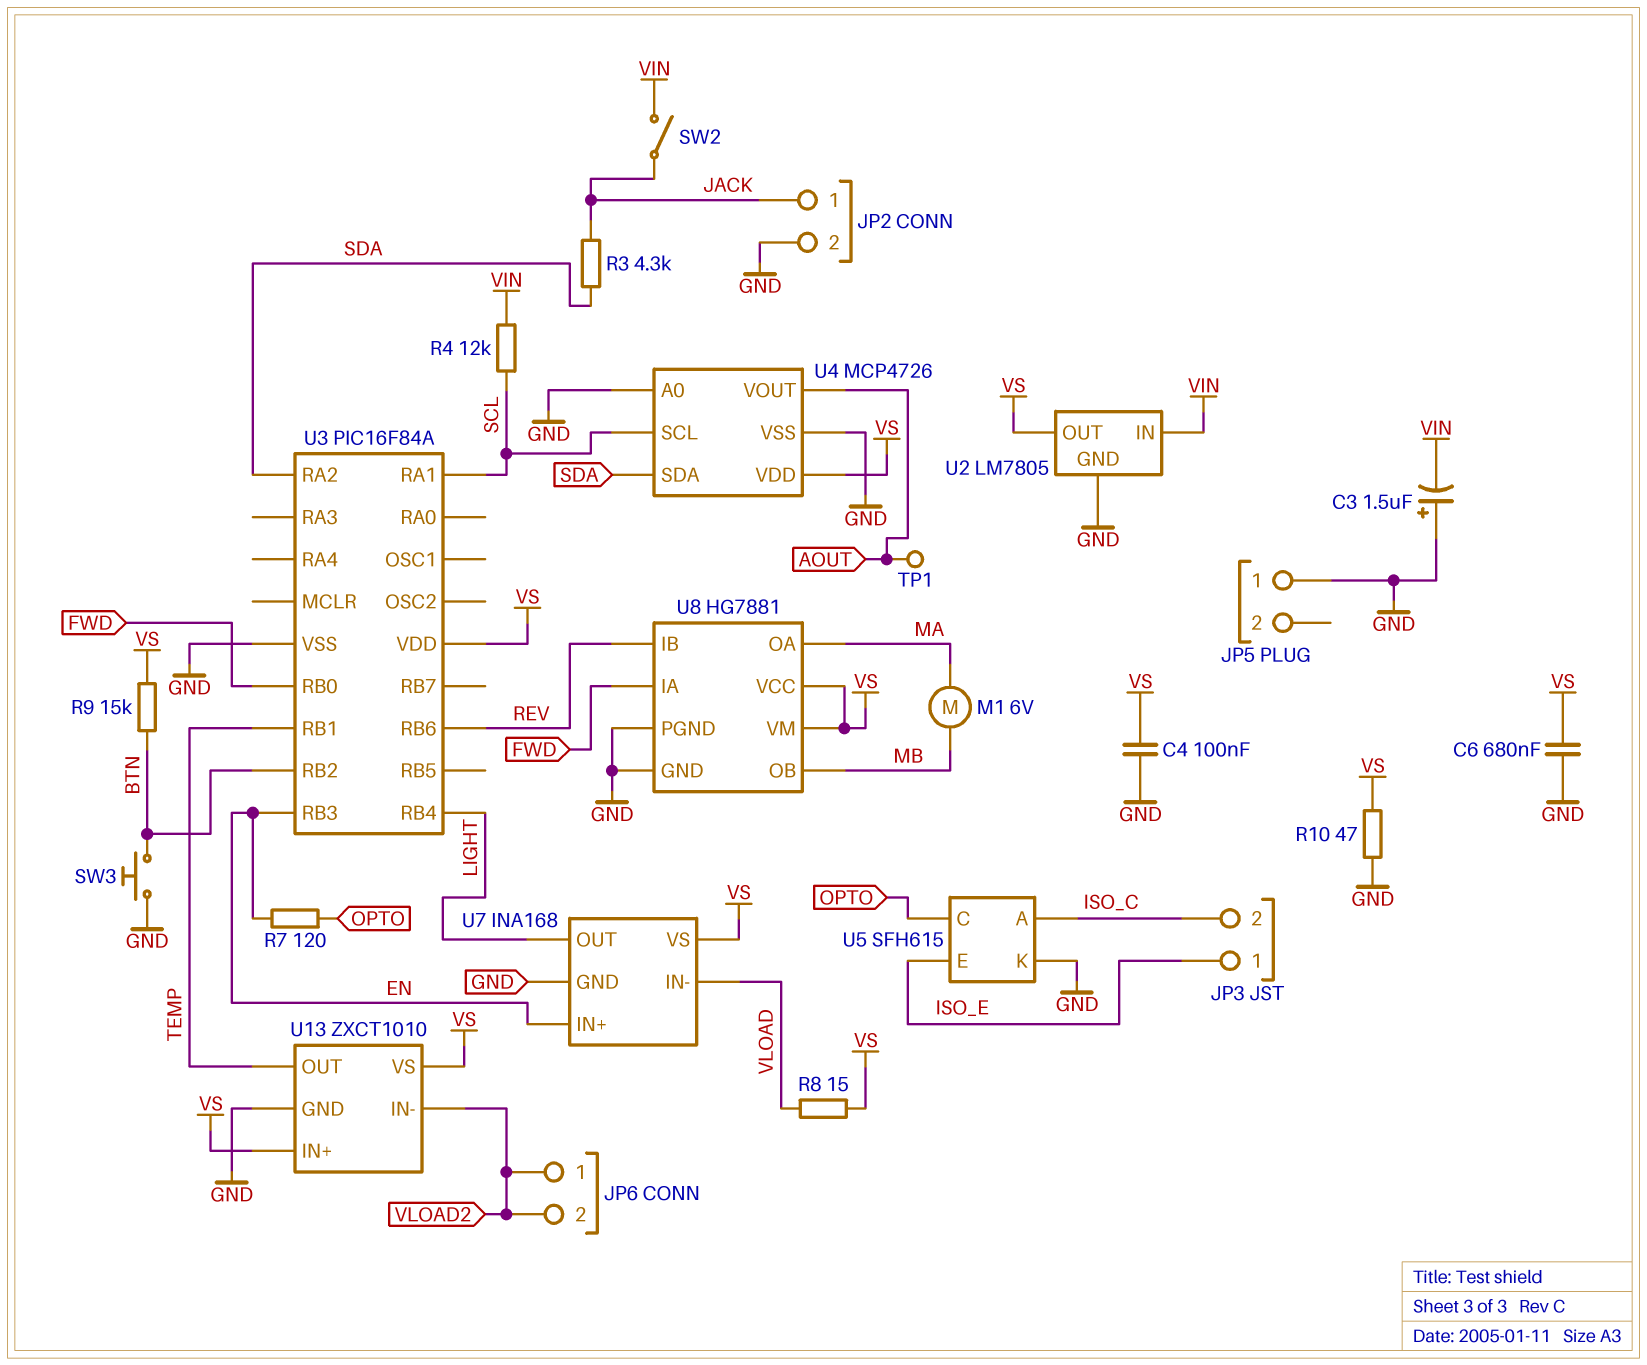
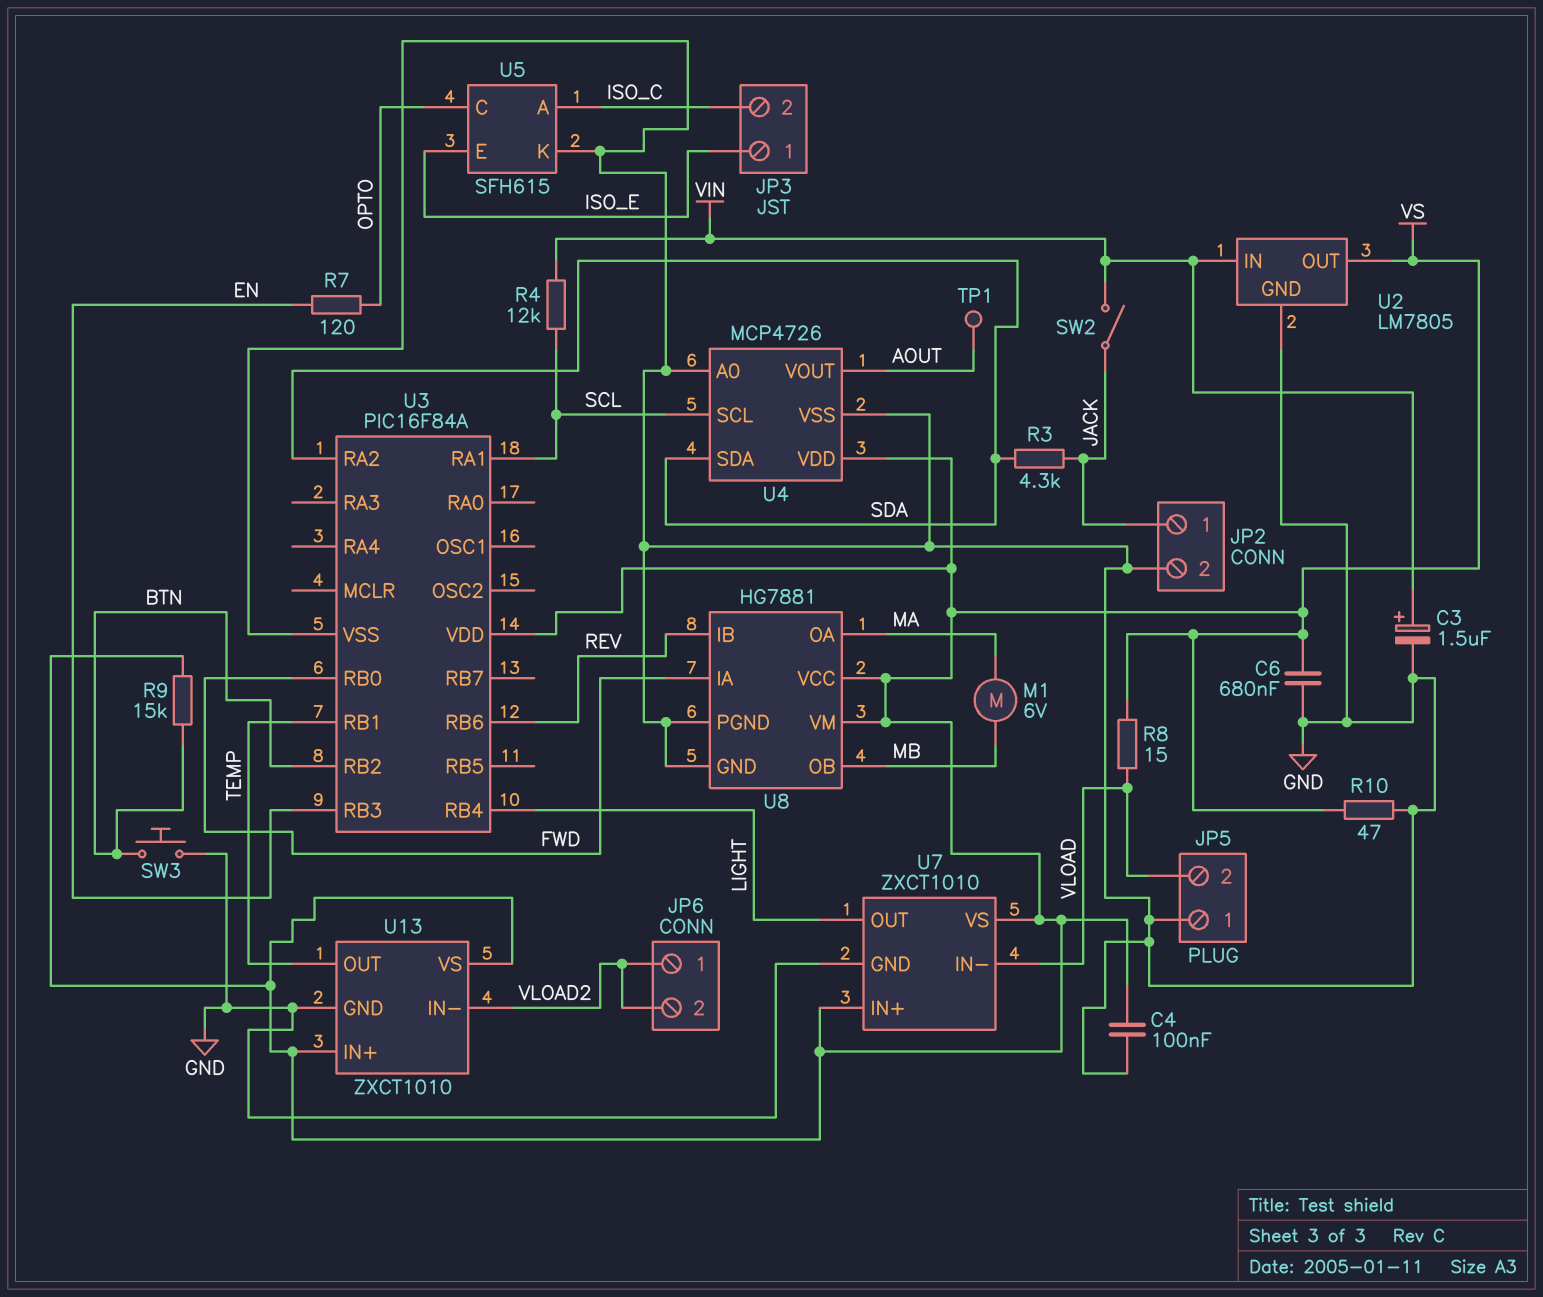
C3: 1.5uF (plus GND, minus VIN) -> 1.5uF (plus VIN, minus GND)
JP5 pin 2: none -> VLOAD
U7: INA168 -> ZXCT1010
U7 pin IN+: EN -> VS

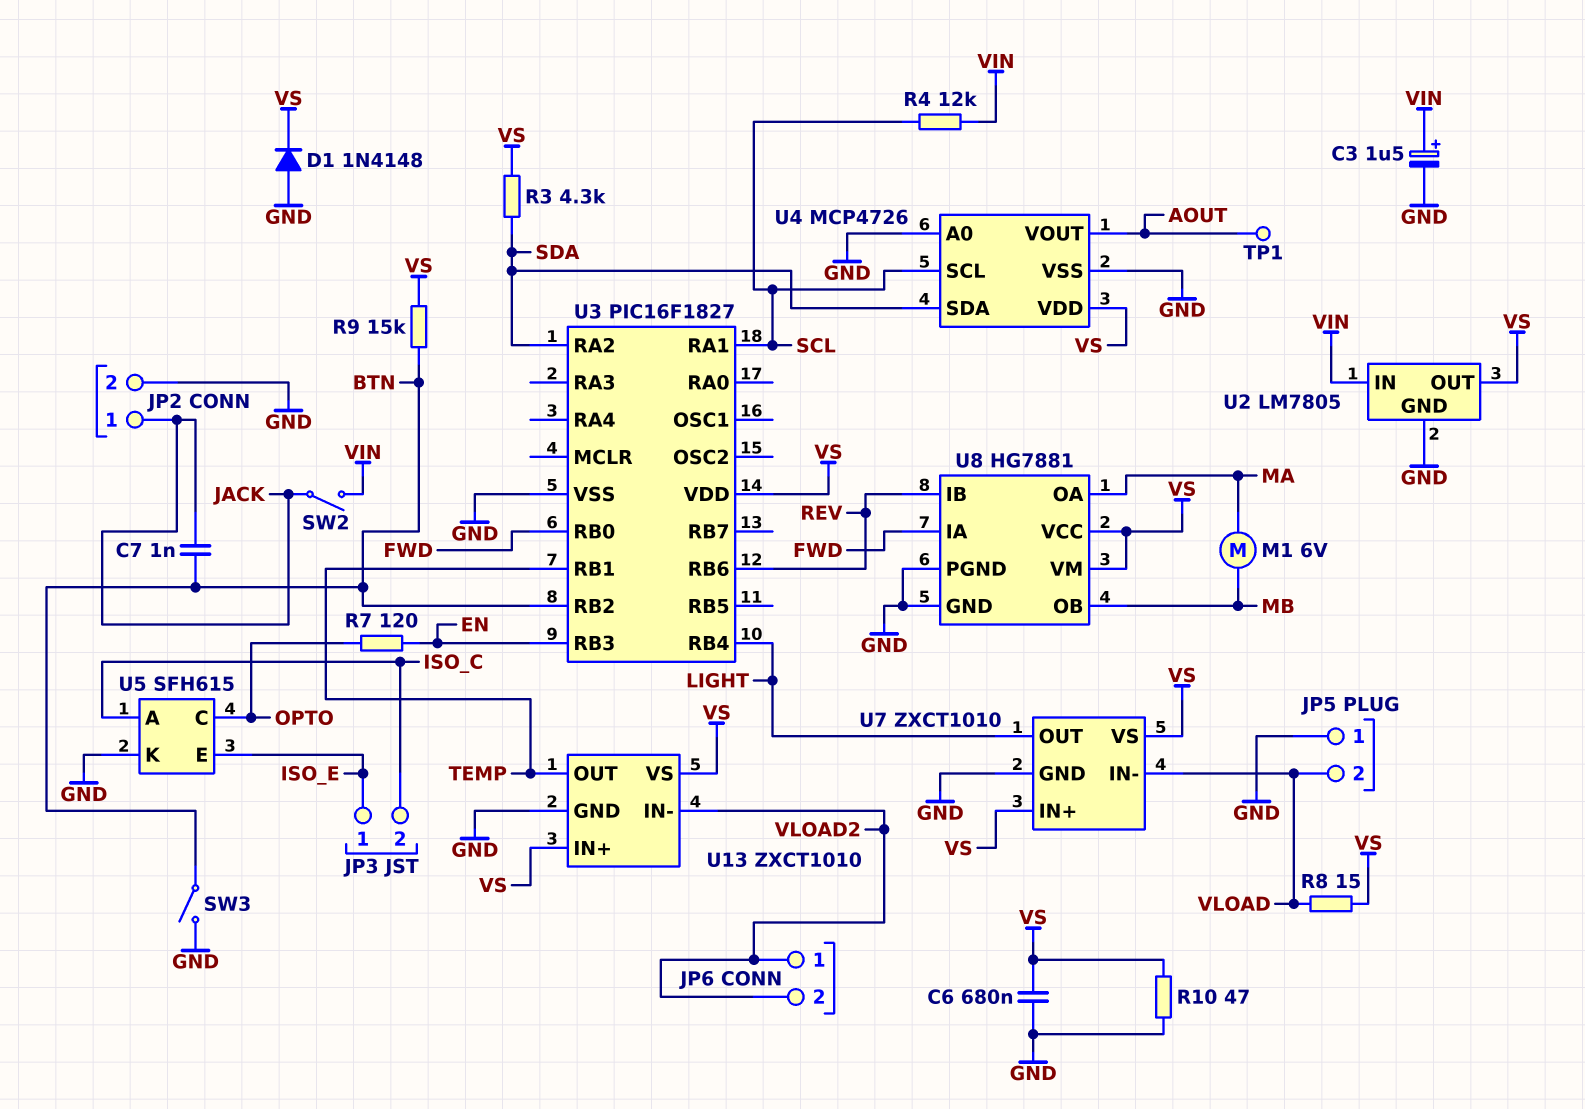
C4: 100nF (GND, VS) -> none
C7: none -> 1nF (BTN, JACK)
D1: none -> diode 1N4148 (A GND, K VS)
R3: 4.3k (JACK, SDA) -> 4.3k (SDA, VS)
SW3: button (BTN, GND) -> switch (BTN, GND)
U3: PIC16F84A -> PIC16F1827

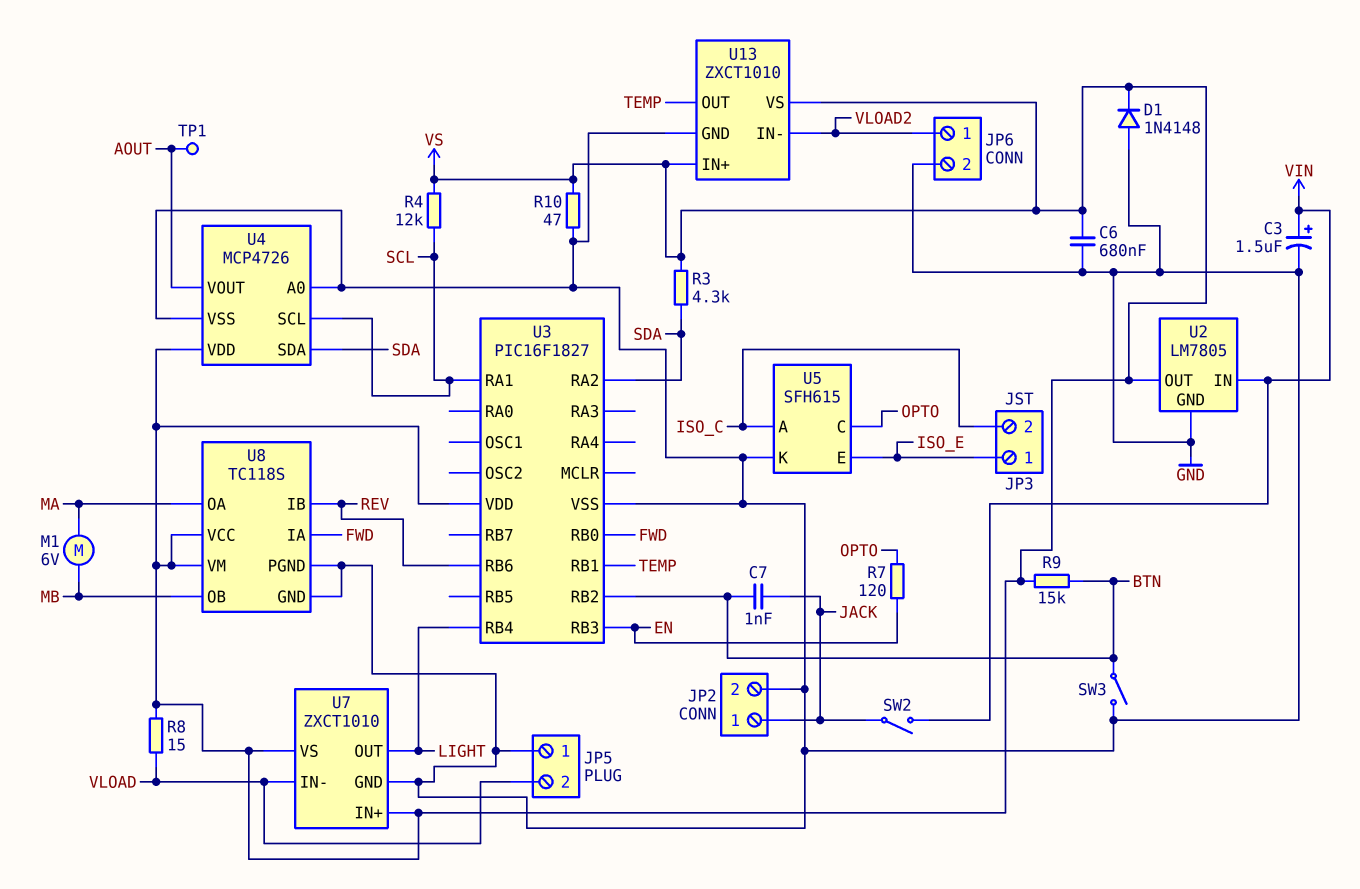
JP6 pin 2: VLOAD2 -> GND
R4: 12k (SCL, VIN) -> 12k (SCL, VS)
U8: HG7881 -> TC118S

